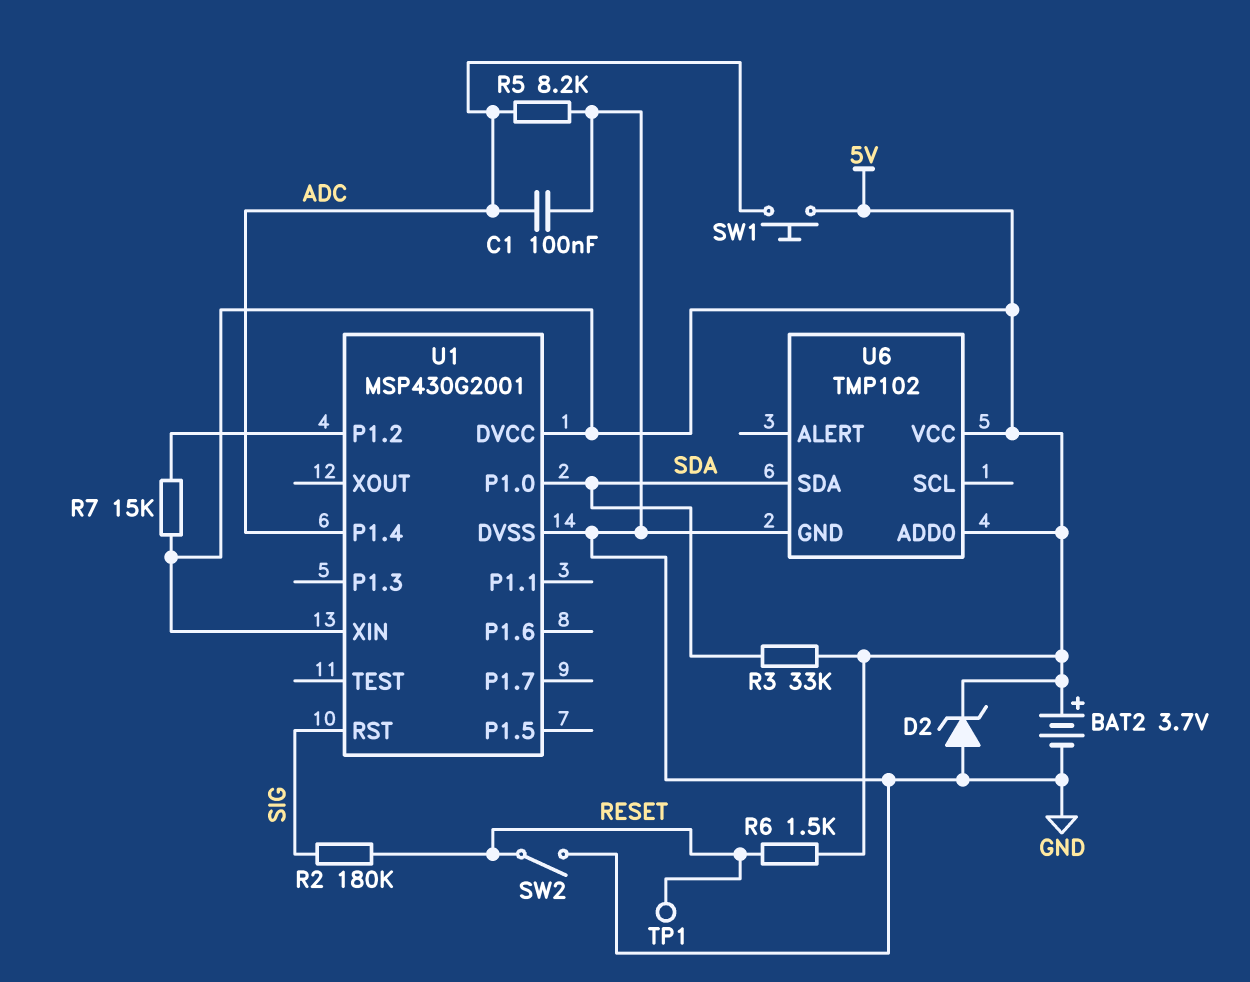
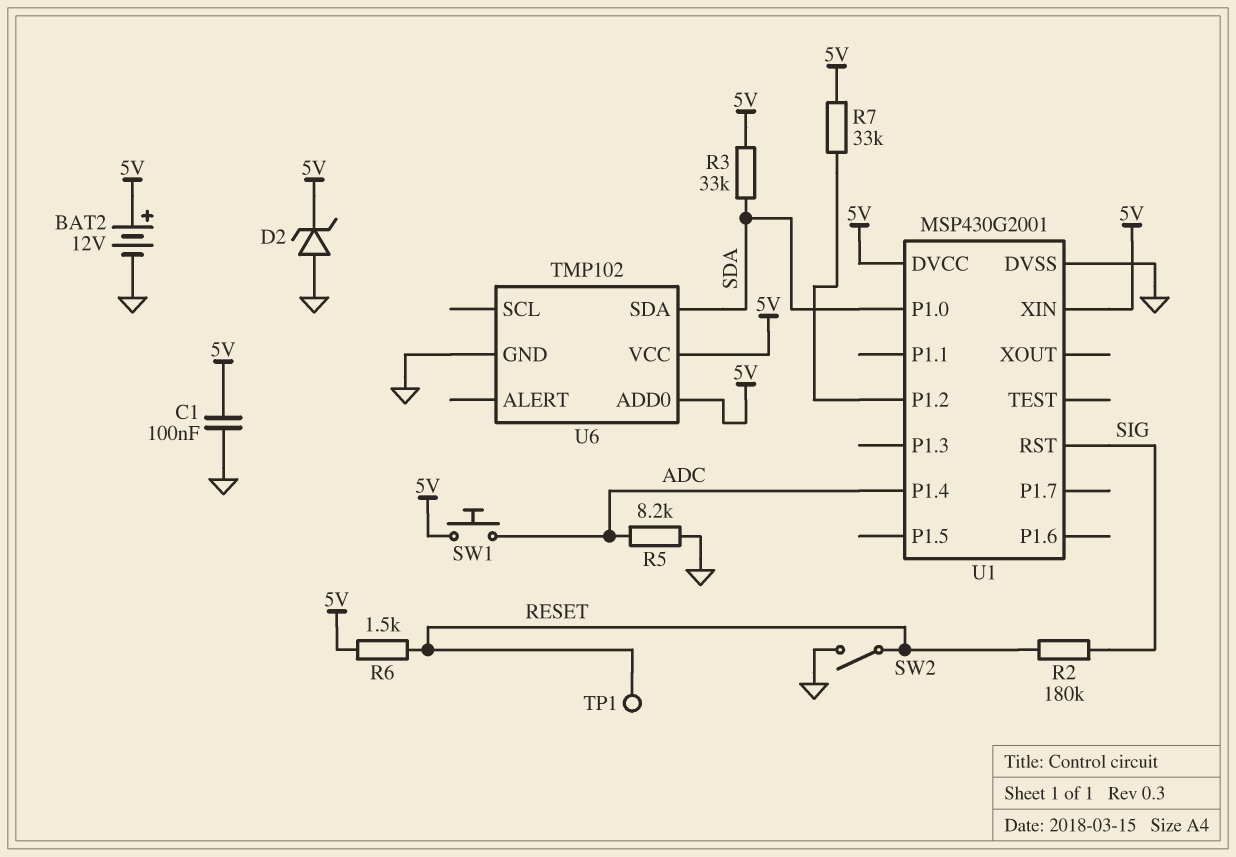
BAT2: 3.7V (plus 5V, minus GND) -> 12V (plus 5V, minus GND)
C1: 100nF (ADC, GND) -> 100nF (5V, GND)
R7: 15k (5V, U1/P1.2) -> 33k (5V, U1/P1.2)

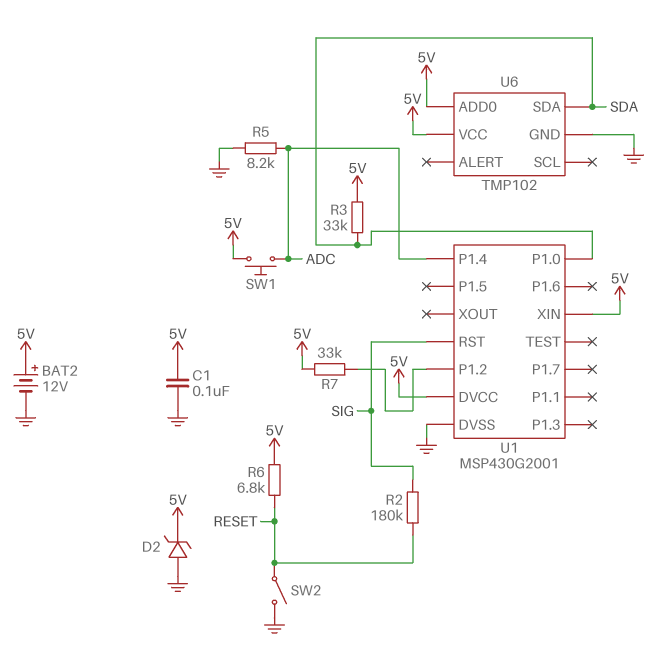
R6: 1.5k (5V, RESET) -> 6.8k (5V, RESET)
TP1: test point (RESET) -> none

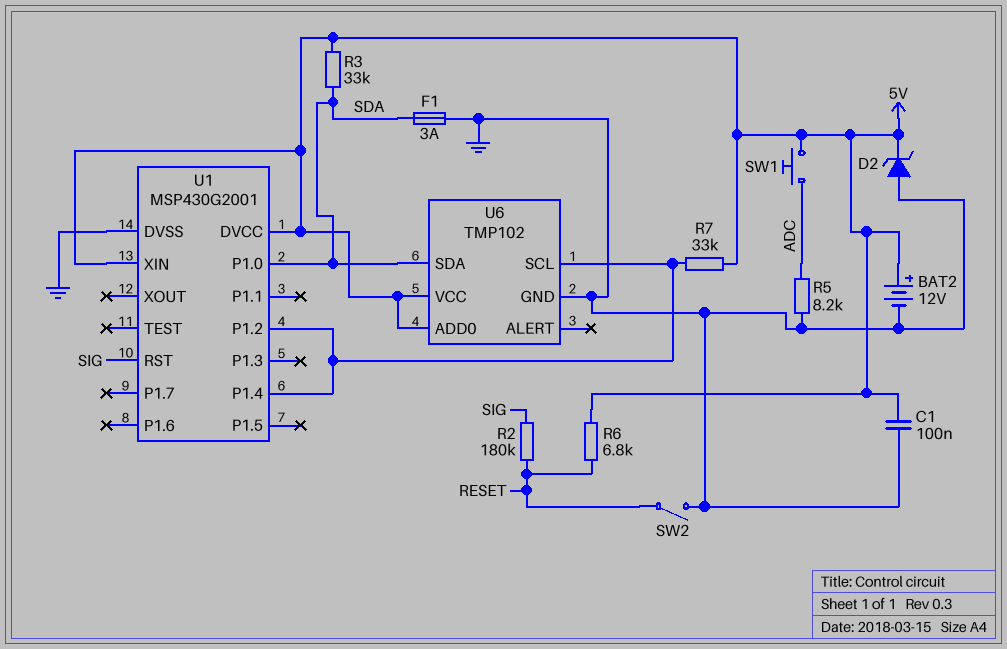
F1: none -> 3A (GND, SDA)
U1 pin P1.4: ADC -> U1/P1.2
U6 pin SCL: none -> U1/P1.2

